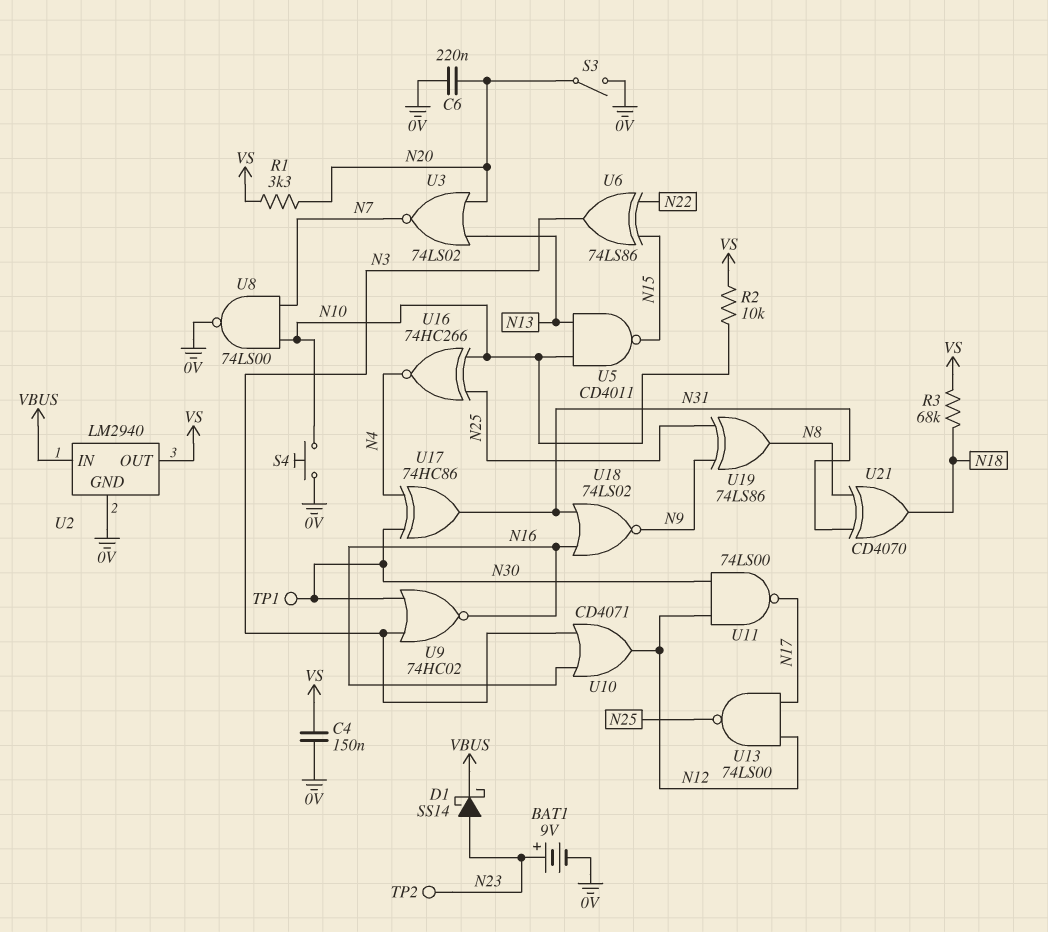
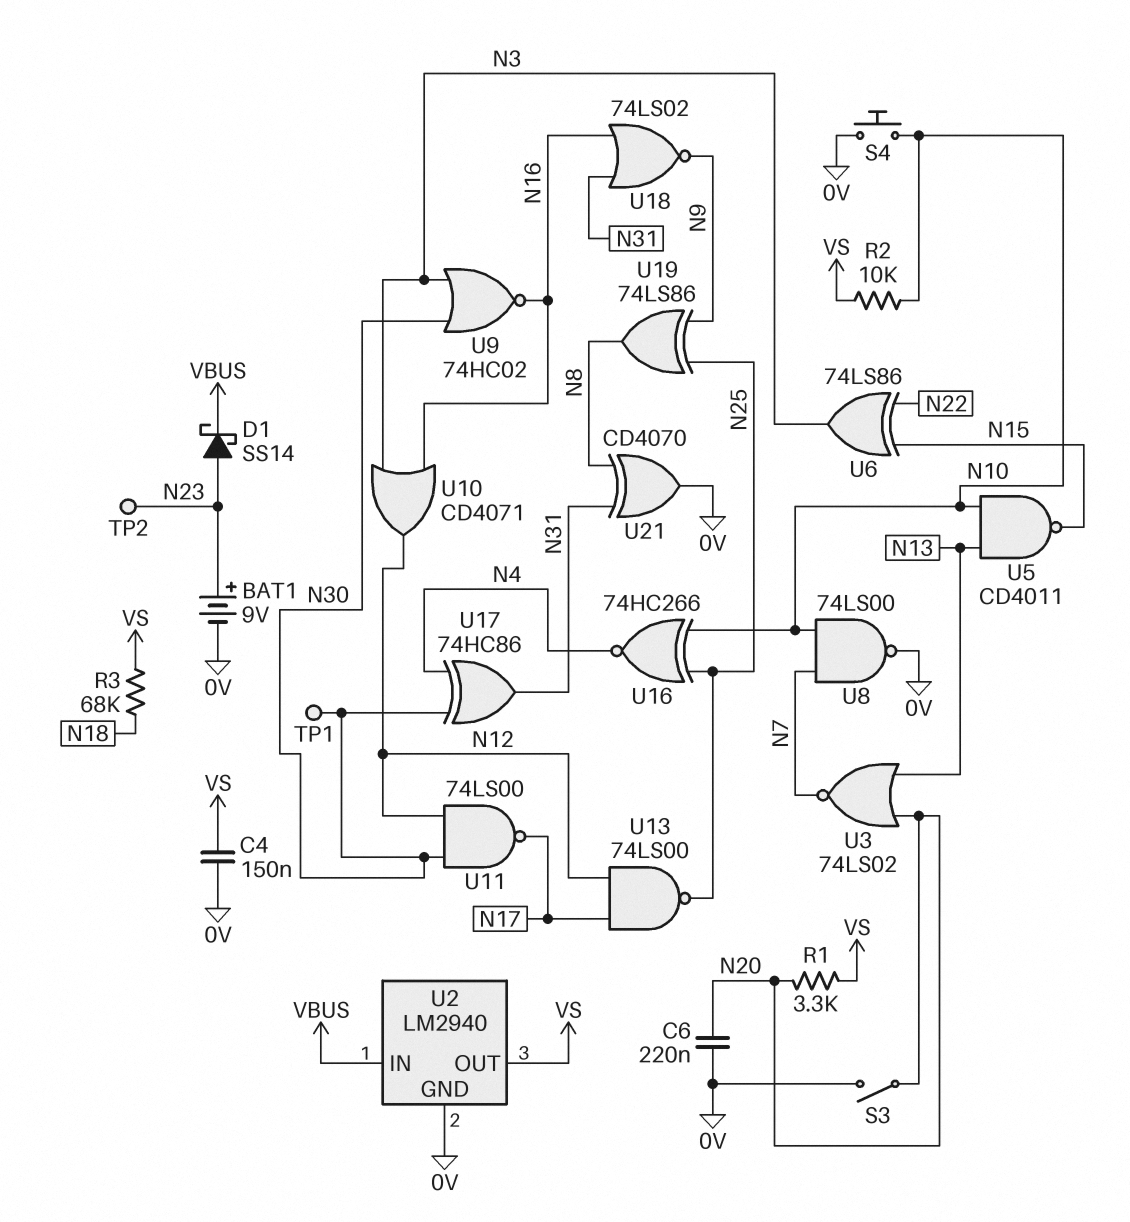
U21: XOR CD4070 (in N8, in N31, out N18) -> XOR CD4070 (in N8, in N31, out 0V)

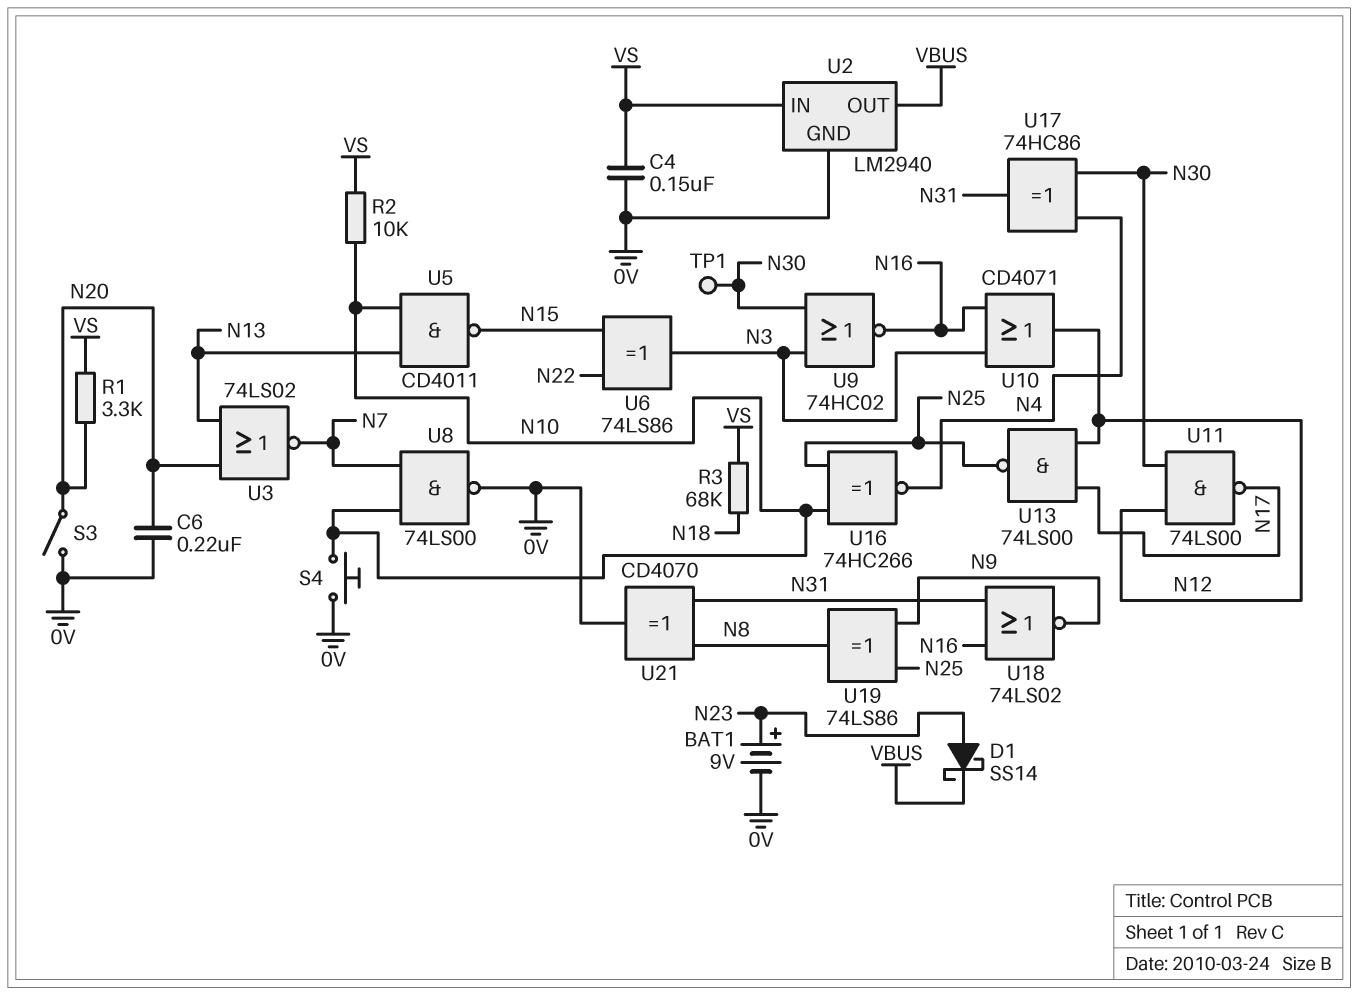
TP2: test point (N23) -> none
U2 pin IN: VBUS -> VS
U2 pin OUT: VS -> VBUS

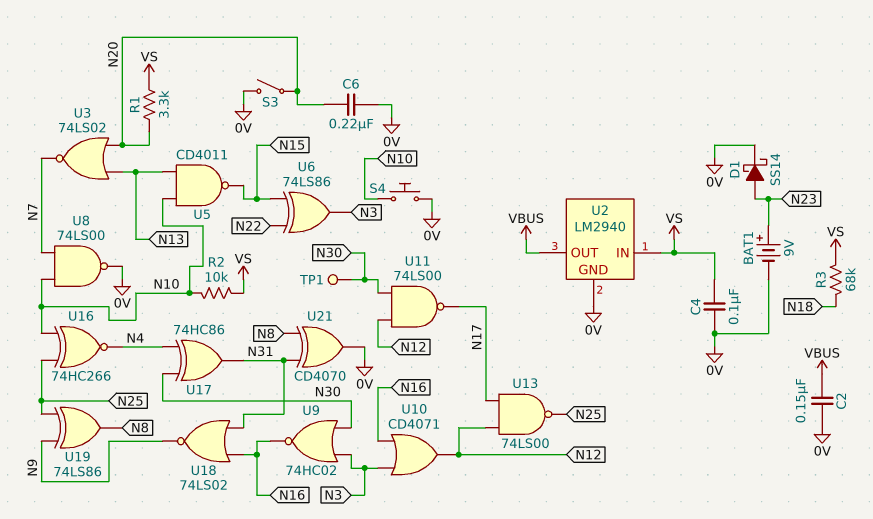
C2: none -> 150nF (0V, VBUS)
C4: 150nF (0V, VS) -> 100nF (0V, VS)
D1: schottky SS14 (A N23, K VBUS) -> schottky SS14 (A N23, K 0V)

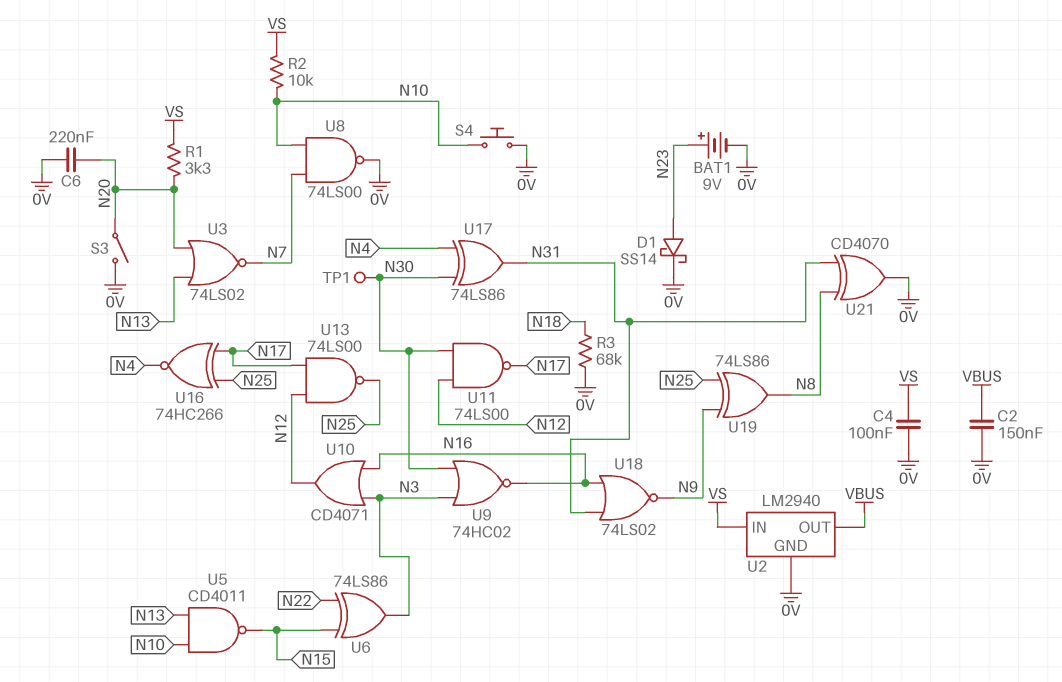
R3: 68k (N18, VS) -> 68k (0V, N18)
U16: XNOR 74HC266 (in N10, in N25, out N4) -> XNOR 74HC266 (in N17, in N25, out N4)
U17: XOR 74HC86 (in N4, in N30, out N31) -> XOR 74LS86 (in N4, in N30, out N31)

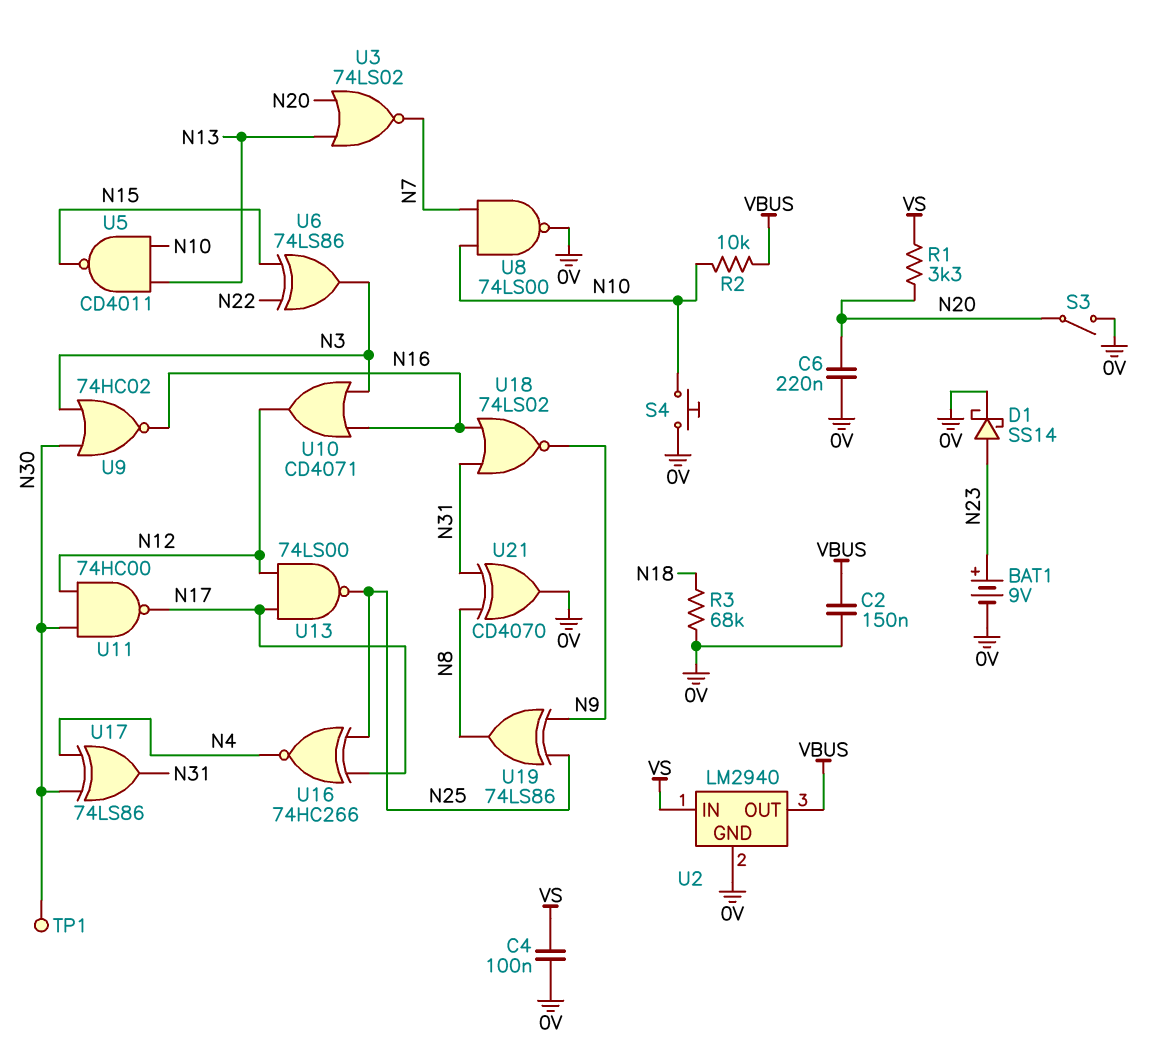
R2: 10k (N10, VS) -> 10k (N10, VBUS)
U11: NAND 74LS00 (in N12, in N30, out N17) -> NAND 74HC00 (in N12, in N30, out N17)

